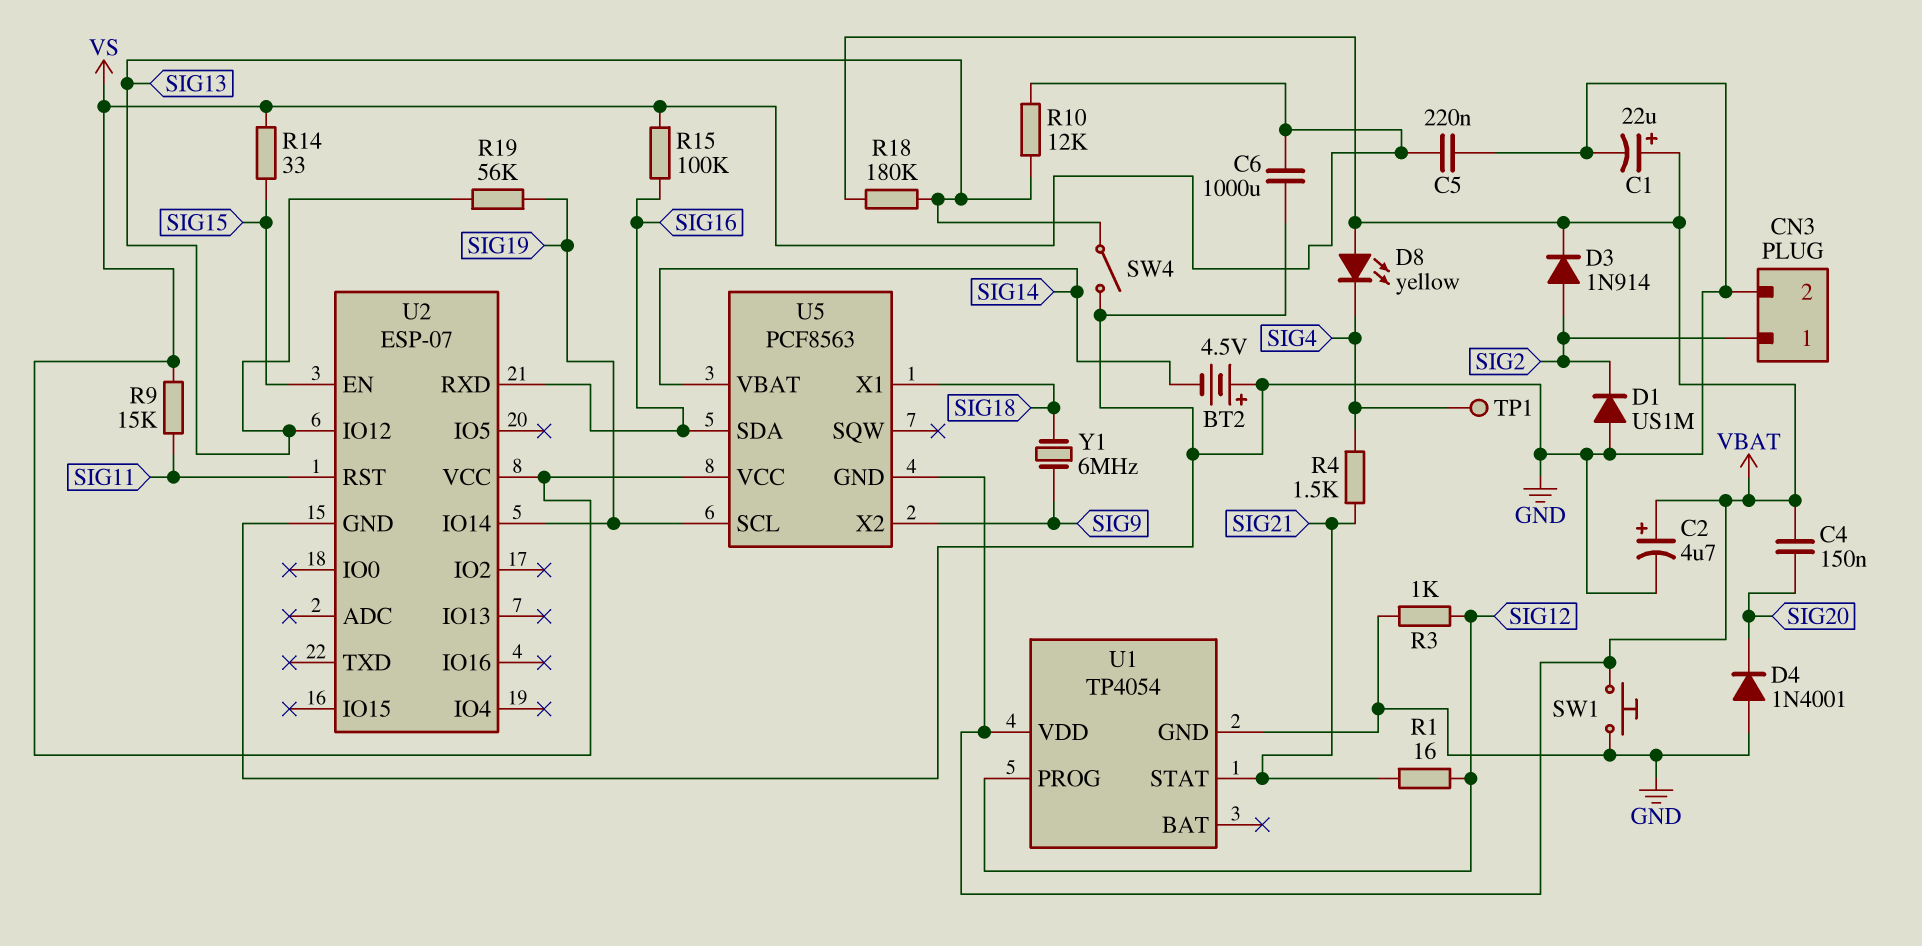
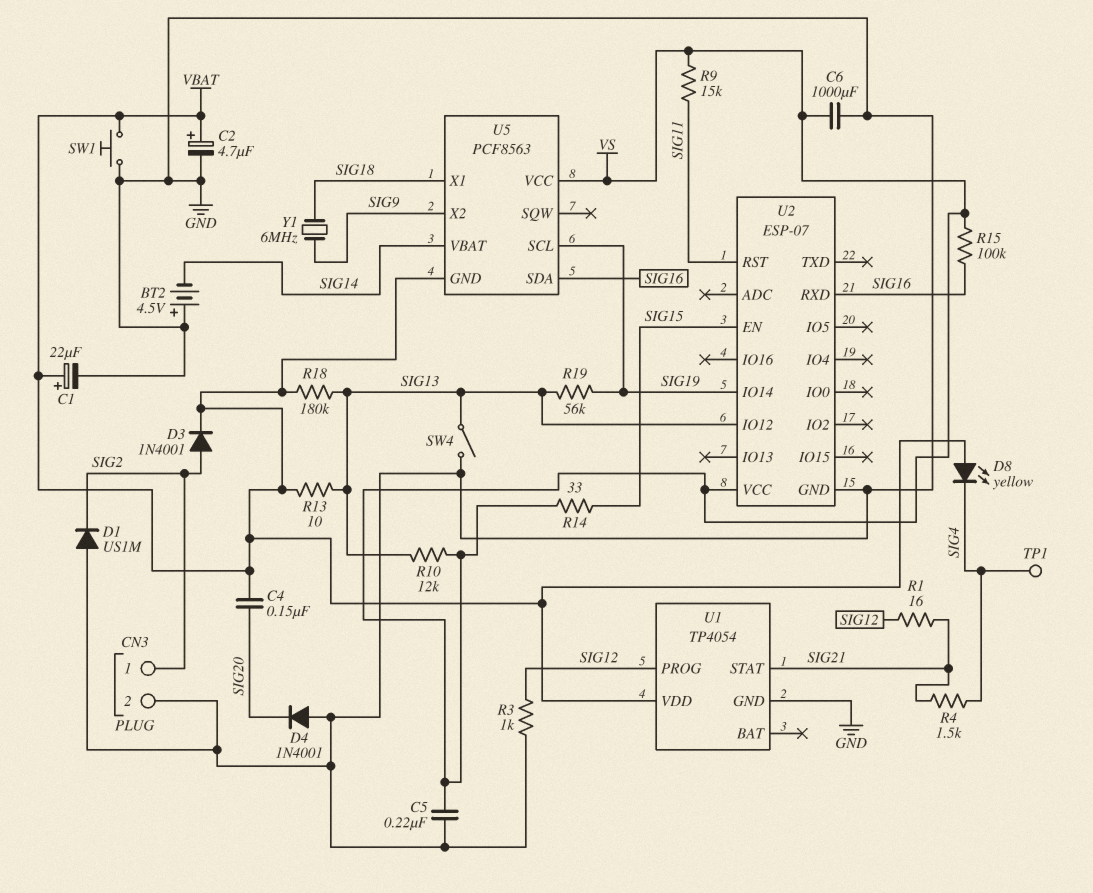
D3: diode 1N914 (A SIG2, K VBAT) -> diode 1N4001 (A SIG2, K VBAT)
R13: none -> 10 (SIG13, VBAT)

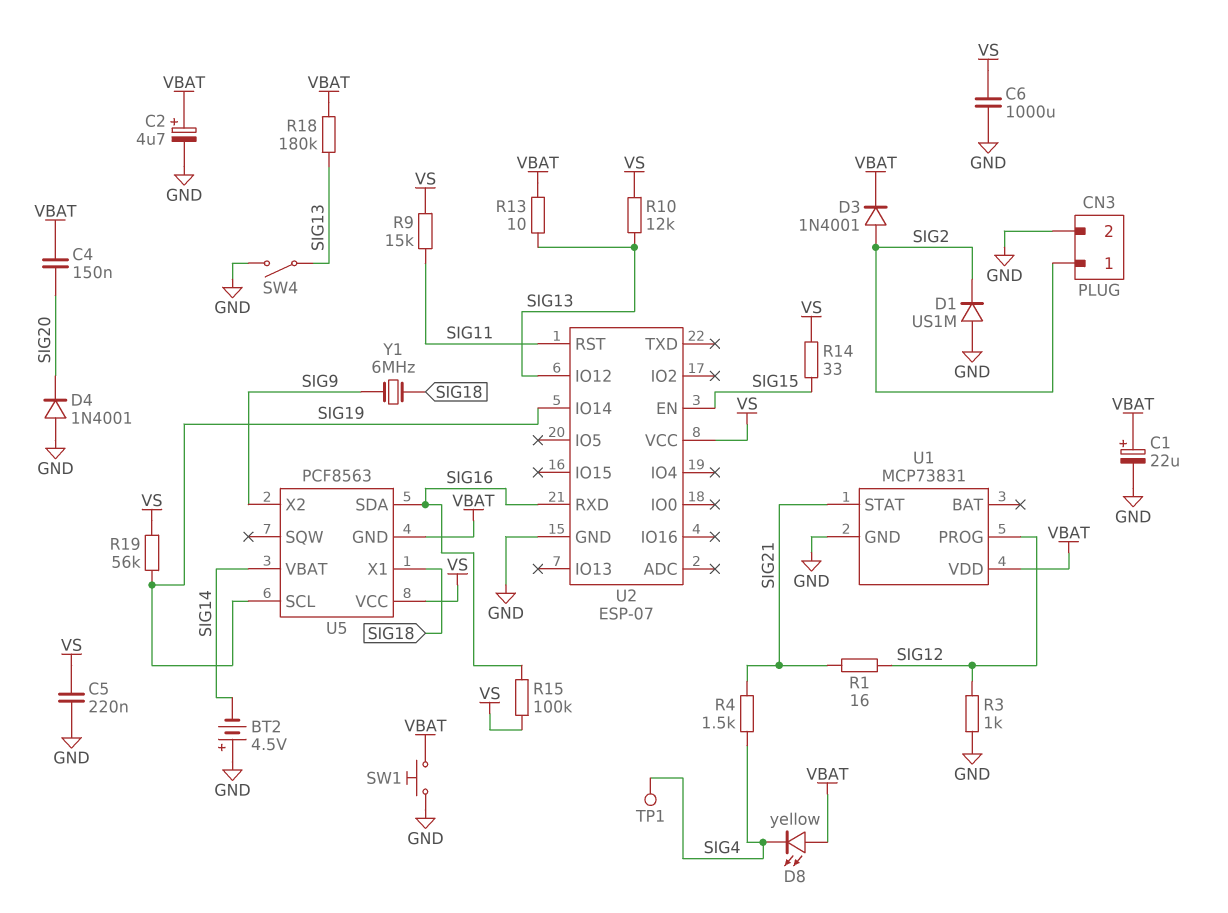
R19: 56k (SIG13, SIG19) -> 56k (SIG19, VS)
U1: TP4054 -> MCP73831

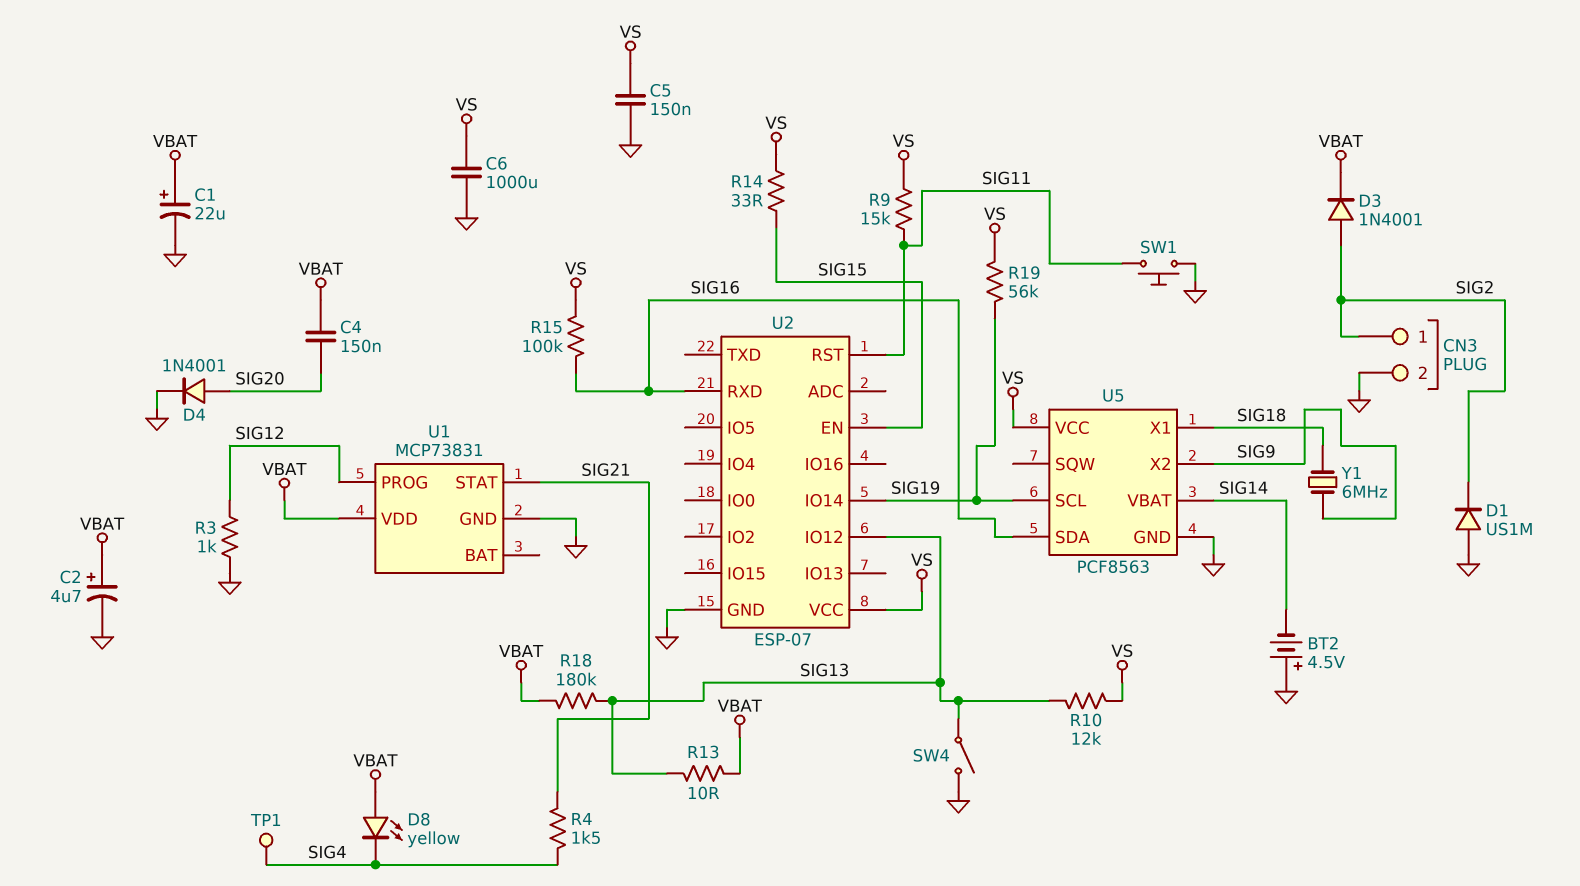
C5: 220nF (GND, VS) -> 150nF (GND, VS)
D4: diode 1N4001 (A GND, K SIG20) -> diode 1N4001 (A SIG20, K GND)
R1: 16 (SIG12, SIG21) -> none
SW1: button (GND, VBAT) -> button (GND, SIG11)
U5 pin GND: VBAT -> GND

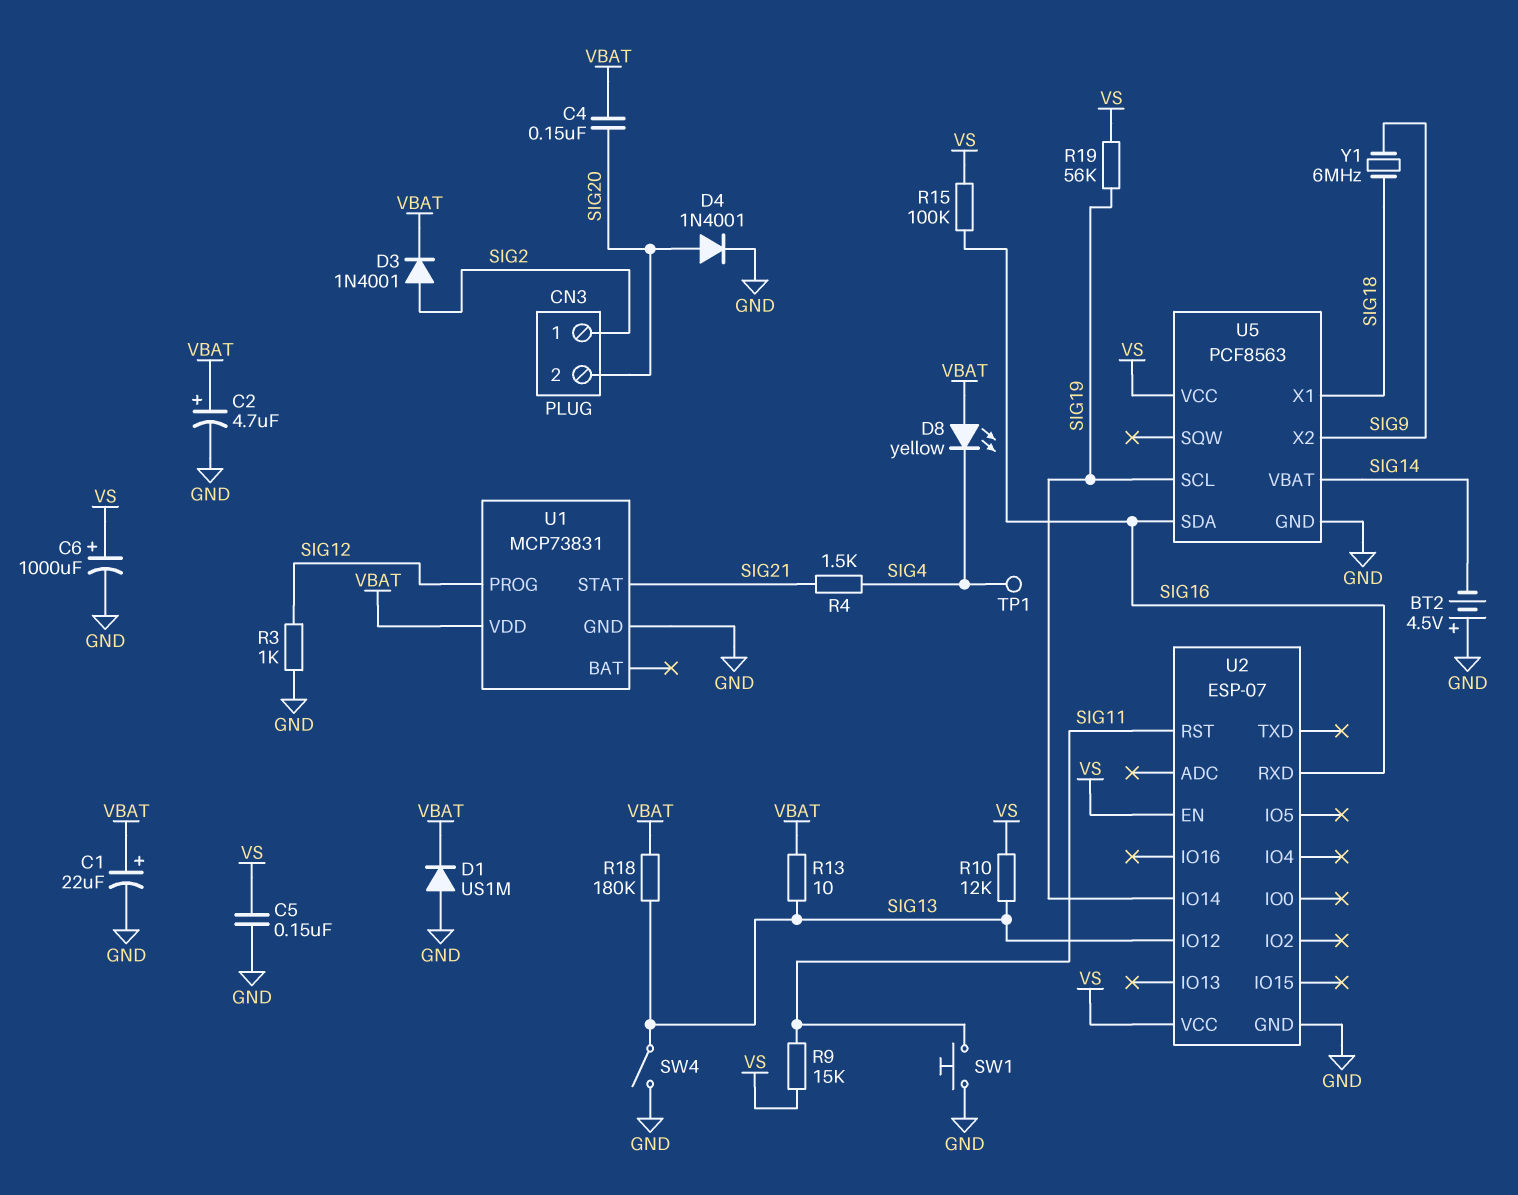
C6: 1000uF (GND, VS) -> 1000uF (plus VS, minus GND)
CN3 pin 2: GND -> SIG20
D1: diode US1M (A GND, K SIG2) -> diode US1M (A GND, K VBAT)
R14: 33 (SIG15, VS) -> none
U2 pin EN: SIG15 -> VS

